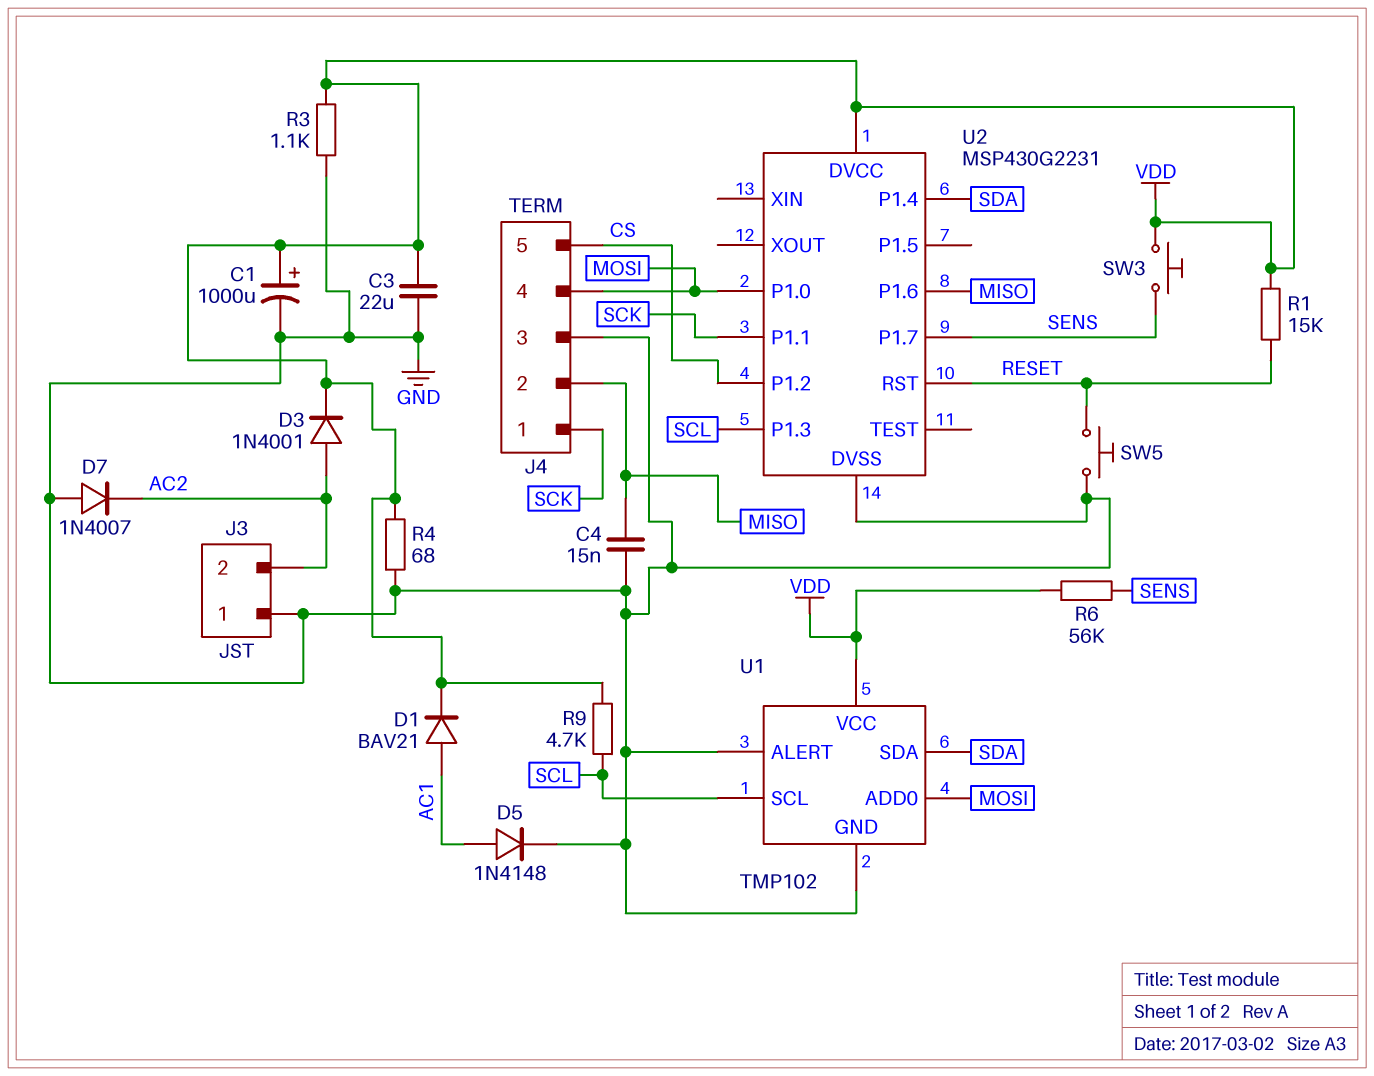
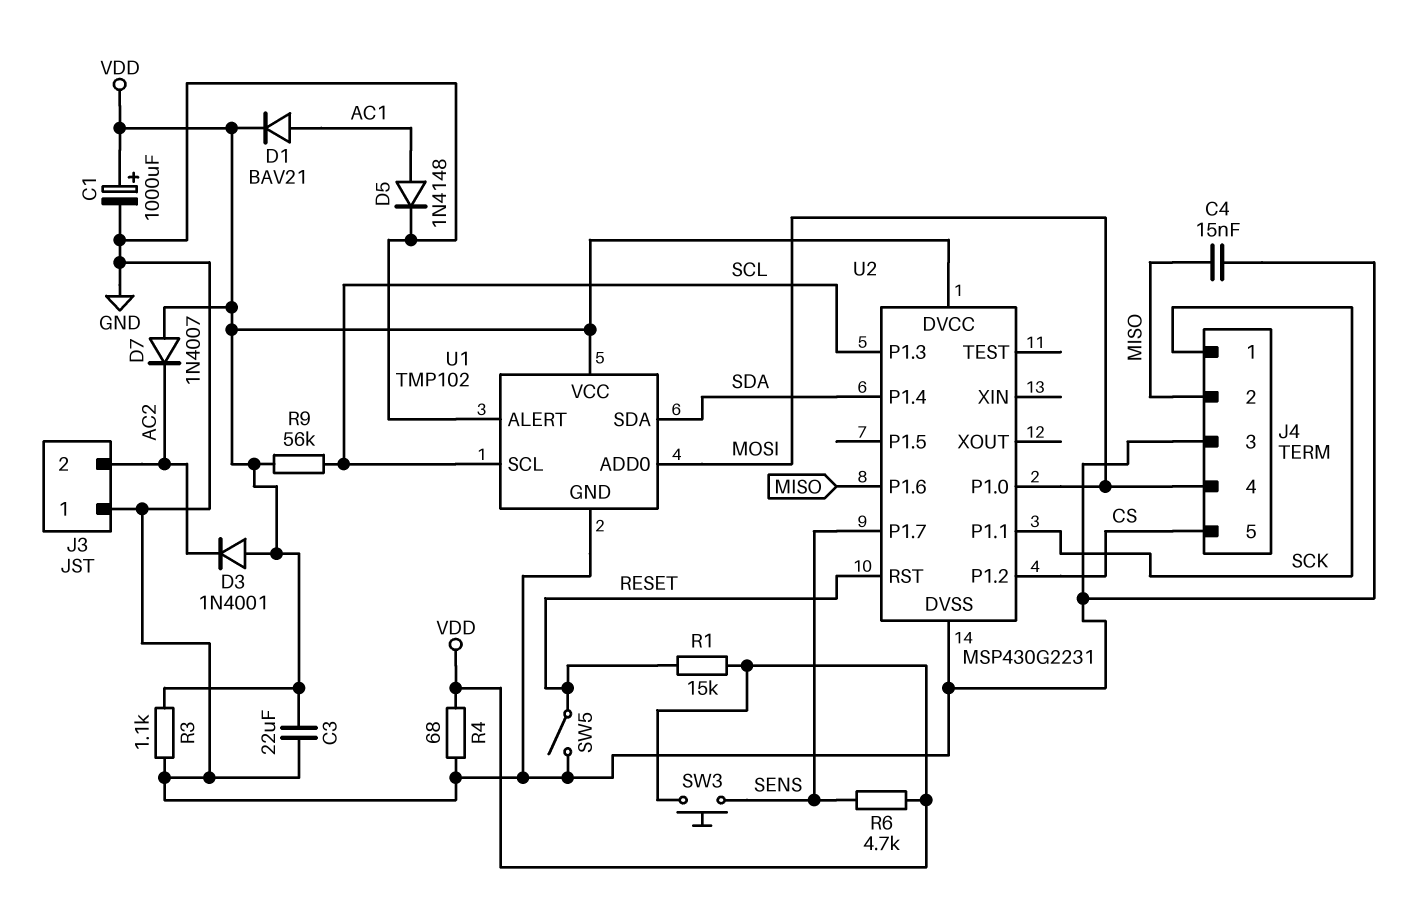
D3: diode 1N4001 (A AC2, K VDD) -> diode 1N4001 (A VDD, K AC2)
D7: diode 1N4007 (A GND, K AC2) -> diode 1N4007 (A VDD, K AC2)
R6: 56k (SENS, VDD) -> 4.7k (SENS, VDD)
R9: 4.7k (SCL, VDD) -> 56k (SCL, VDD)
SW5: button (GND, RESET) -> switch (GND, RESET)

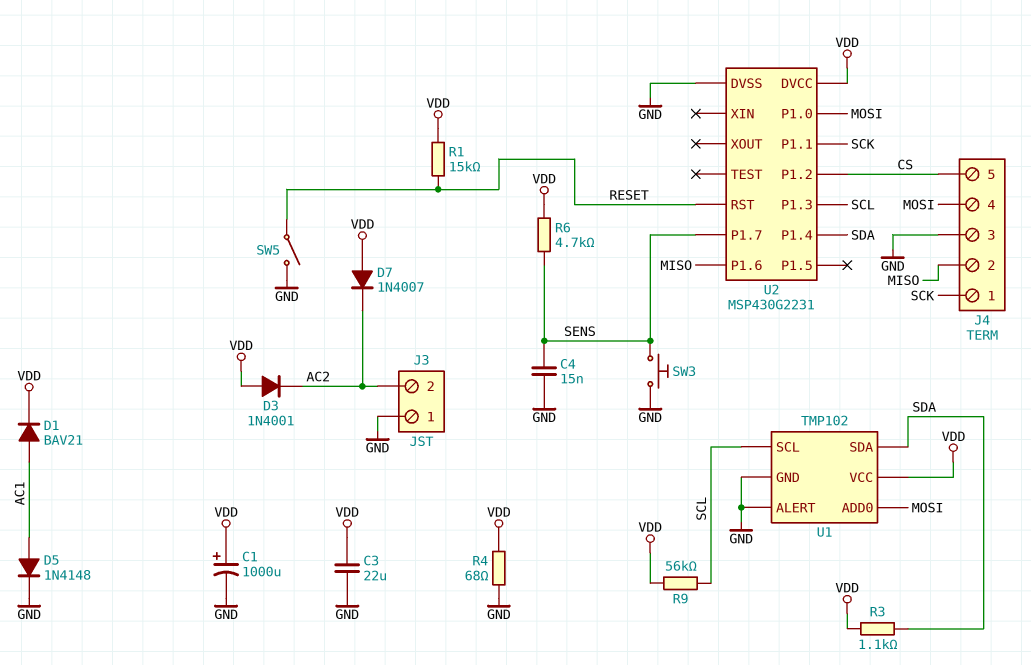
C4: 15nF (GND, MISO) -> 15nF (GND, SENS)
R3: 1.1k (GND, VDD) -> 1.1k (SDA, VDD)
SW3: button (SENS, VDD) -> button (GND, SENS)

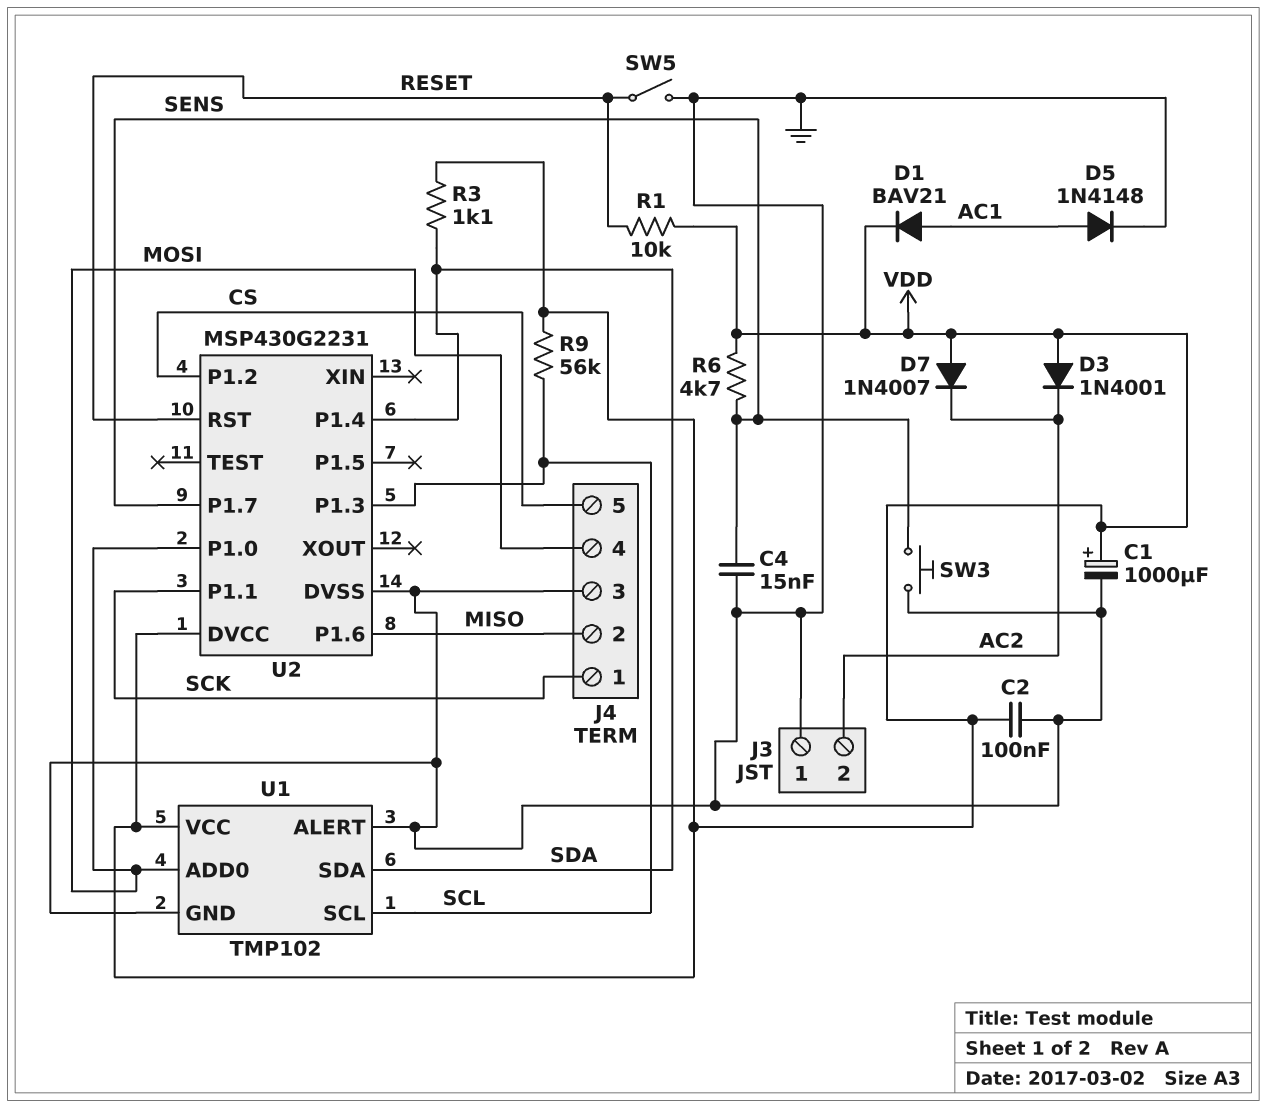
C2: none -> 100nF (GND, VDD)
C3: 22uF (GND, VDD) -> none
R1: 15k (RESET, VDD) -> 10k (RESET, VDD)
R4: 68 (GND, VDD) -> none

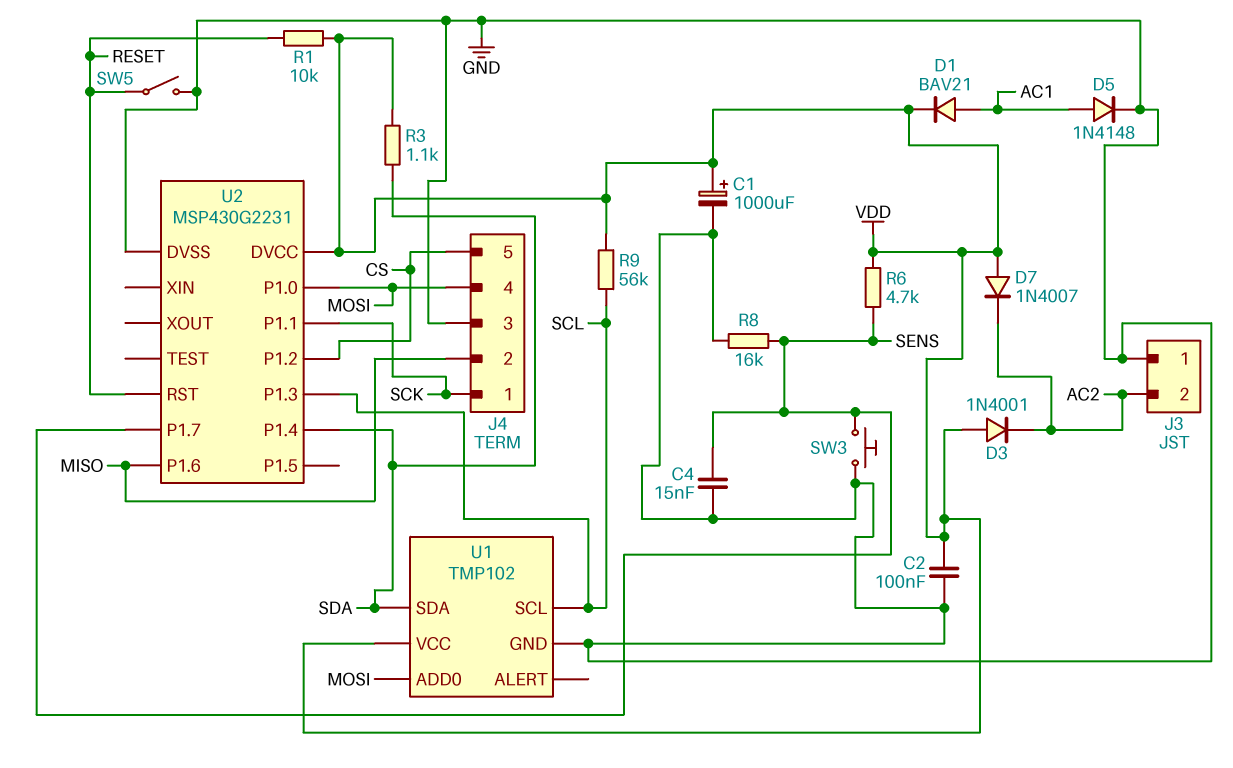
R8: none -> 16k (GND, SENS)
U1 pin ALERT: GND -> none

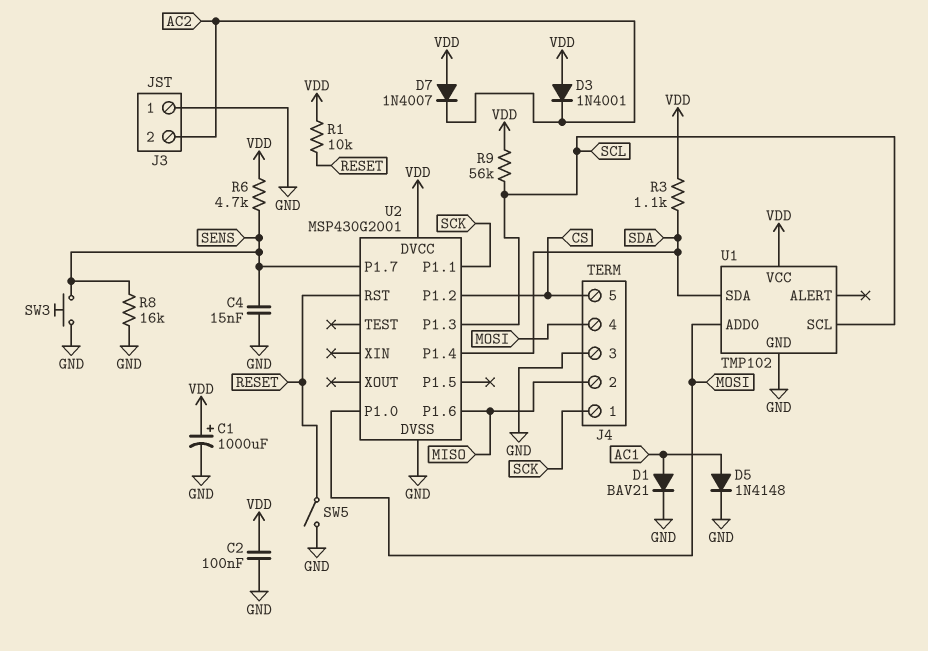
D1: diode BAV21 (A AC1, K VDD) -> diode BAV21 (A AC1, K GND)
U2: MSP430G2231 -> MSP430G2001

